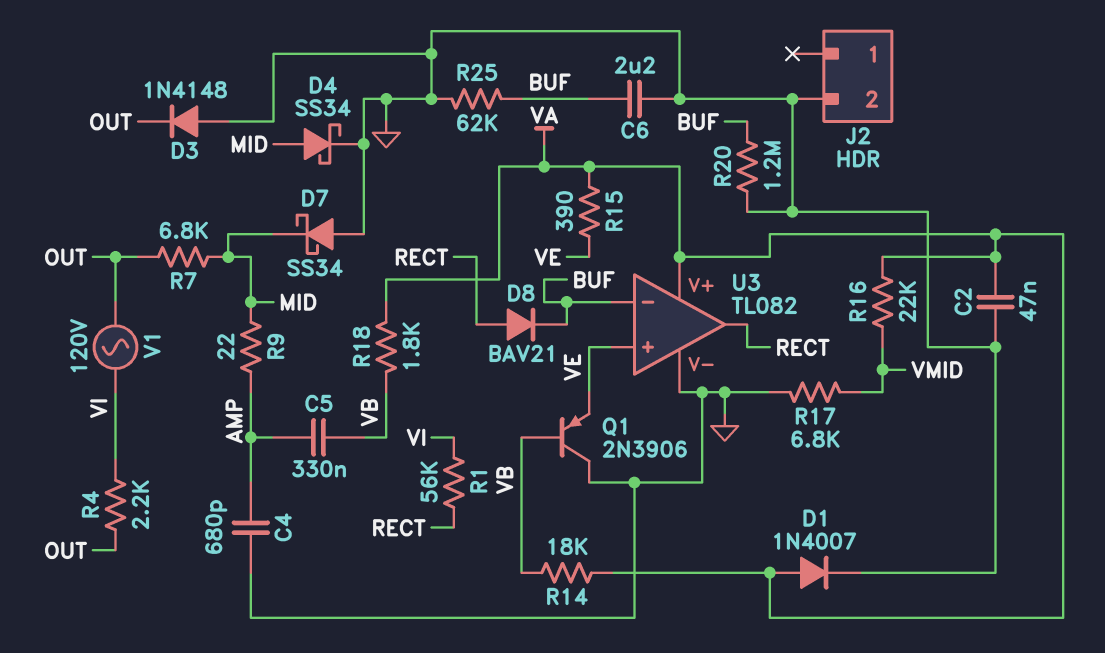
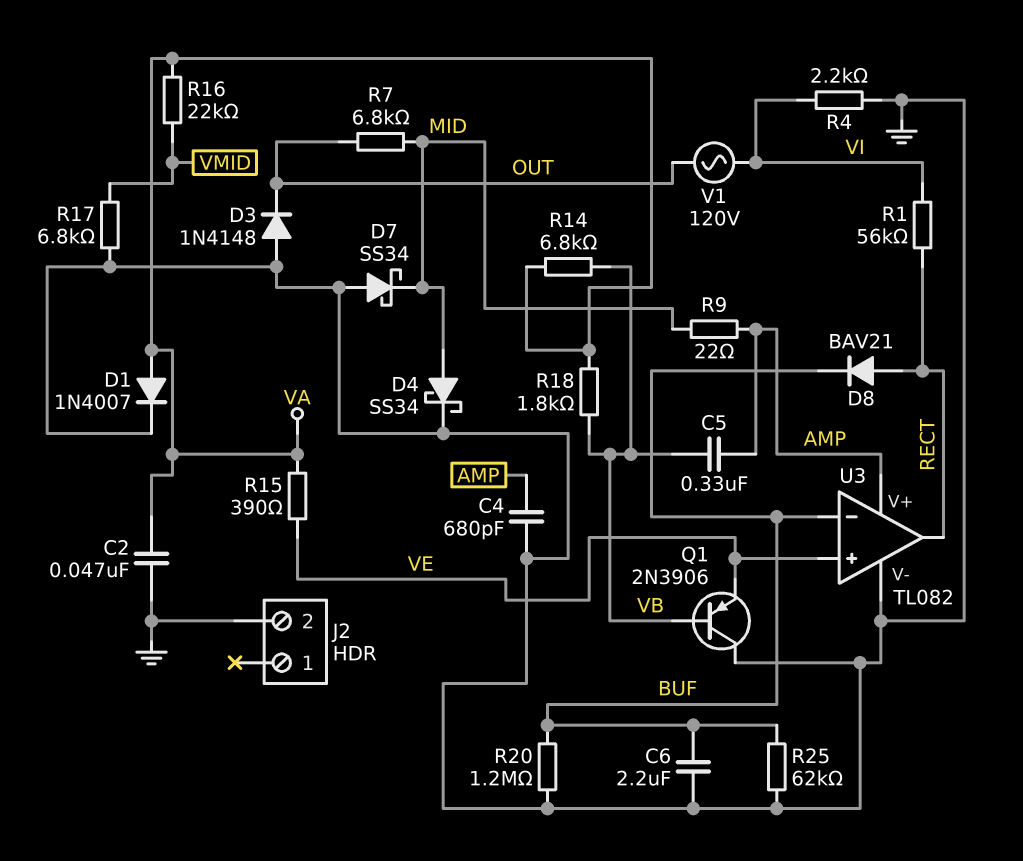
R4: 2.2k (OUT, VI) -> 2.2k (GND, VI)
R14: 18k (VA, VB) -> 6.8k (VA, VB)
U3 pin V+: VA -> AMP

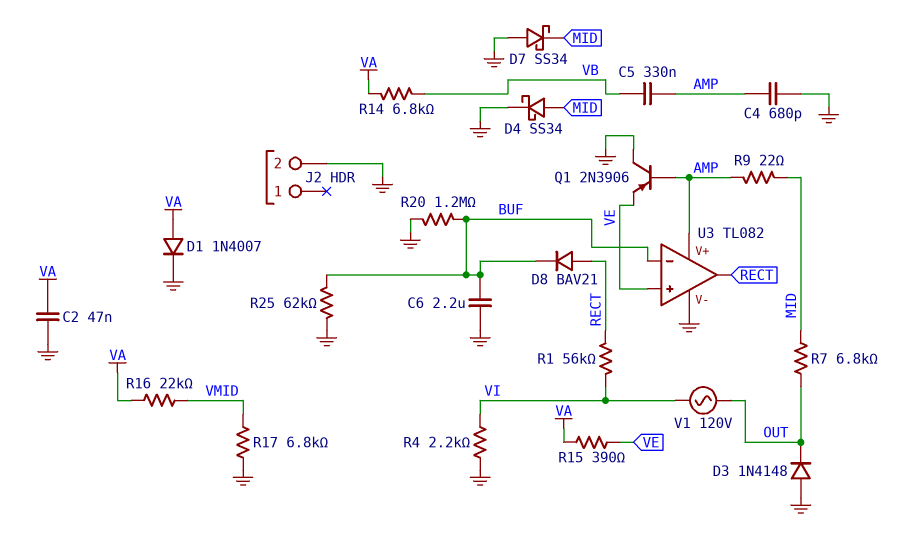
Q1: PNP 2N3906 (B VB, C GND, E VE) -> PNP 2N3906 (B AMP, C GND, E VE)
R18: 1.8k (VA, VB) -> none

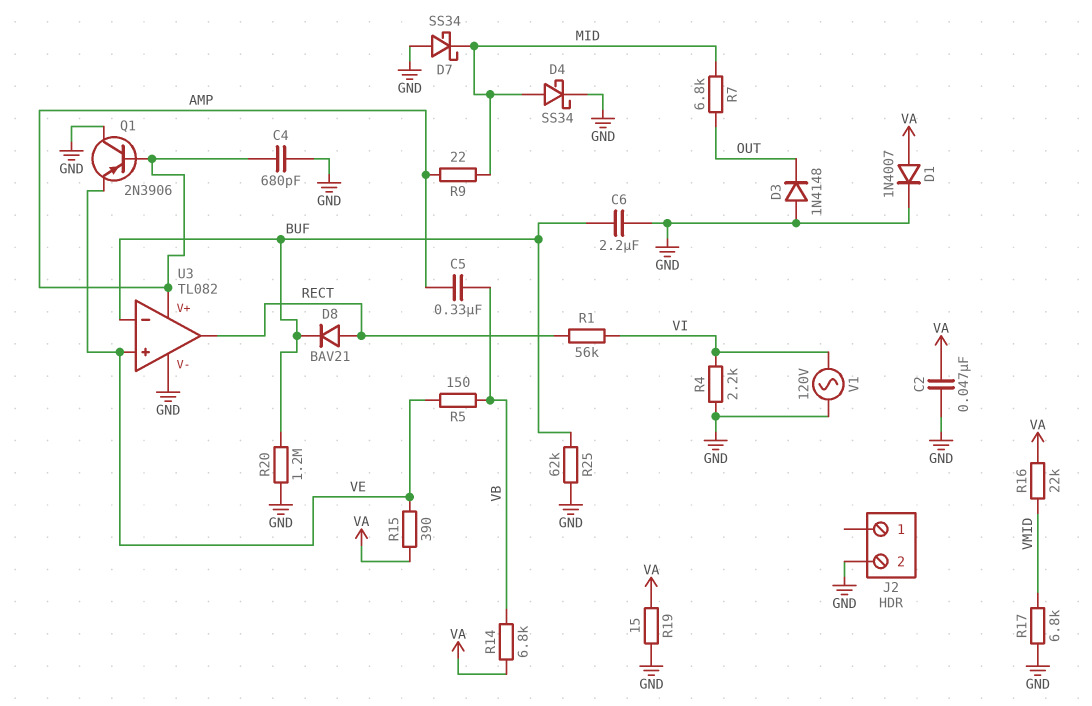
R5: none -> 150 (VB, VE)
R19: none -> 15 (GND, VA)
V1: AC 120V (OUT, VI) -> AC 120V (GND, VI)

